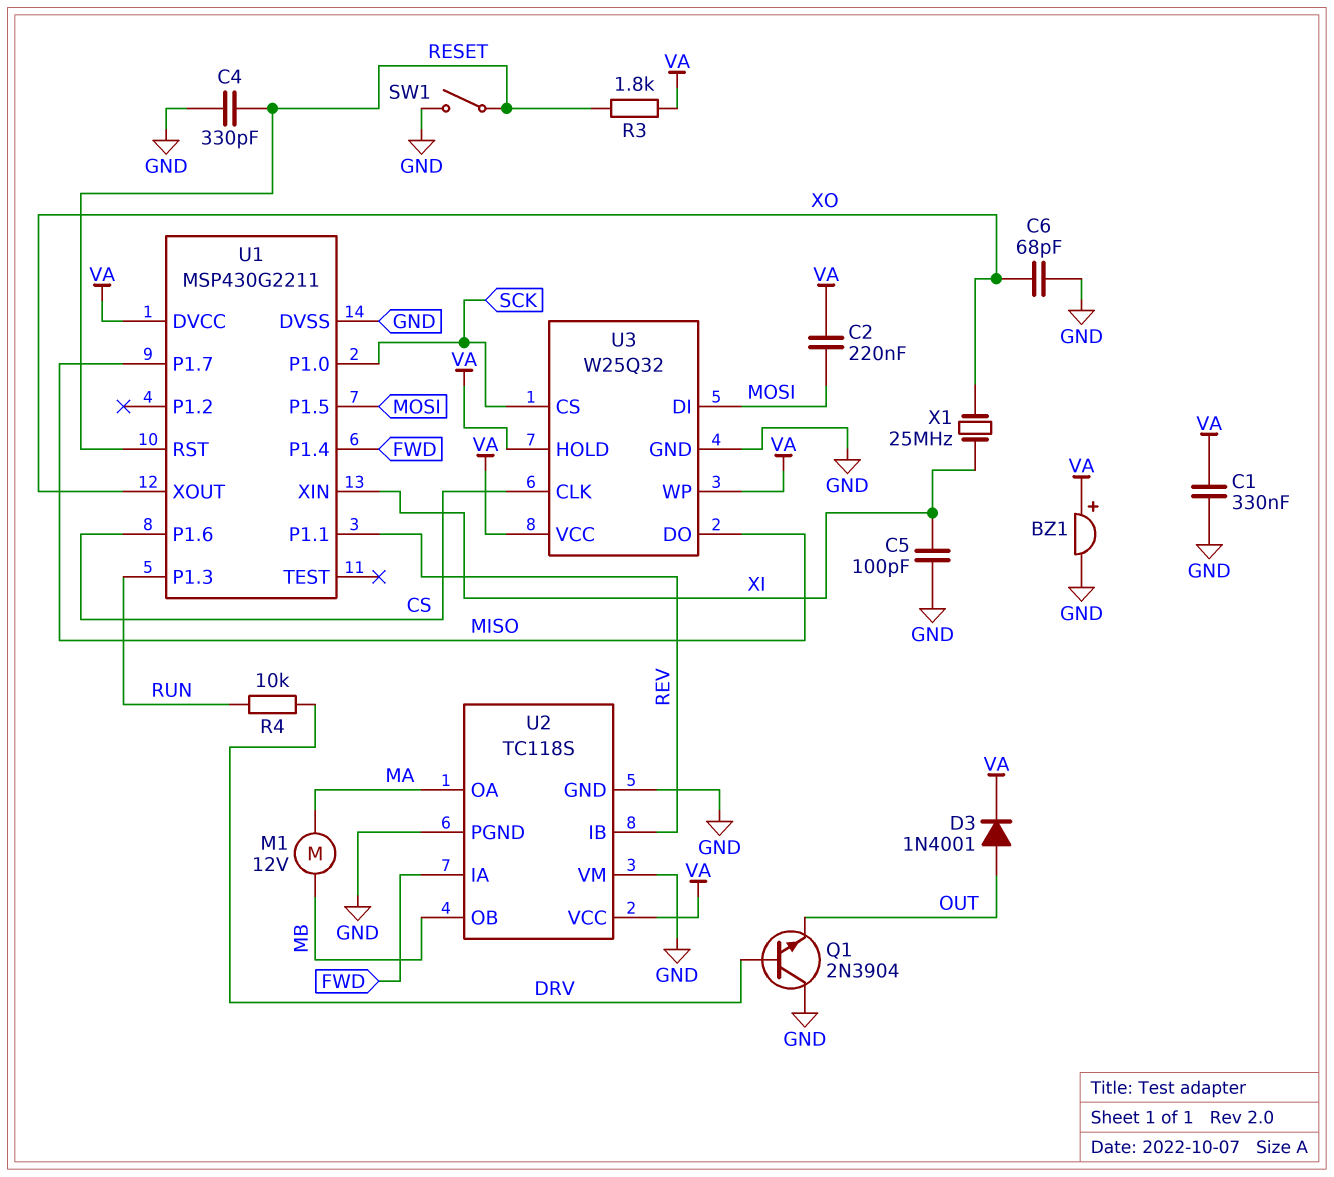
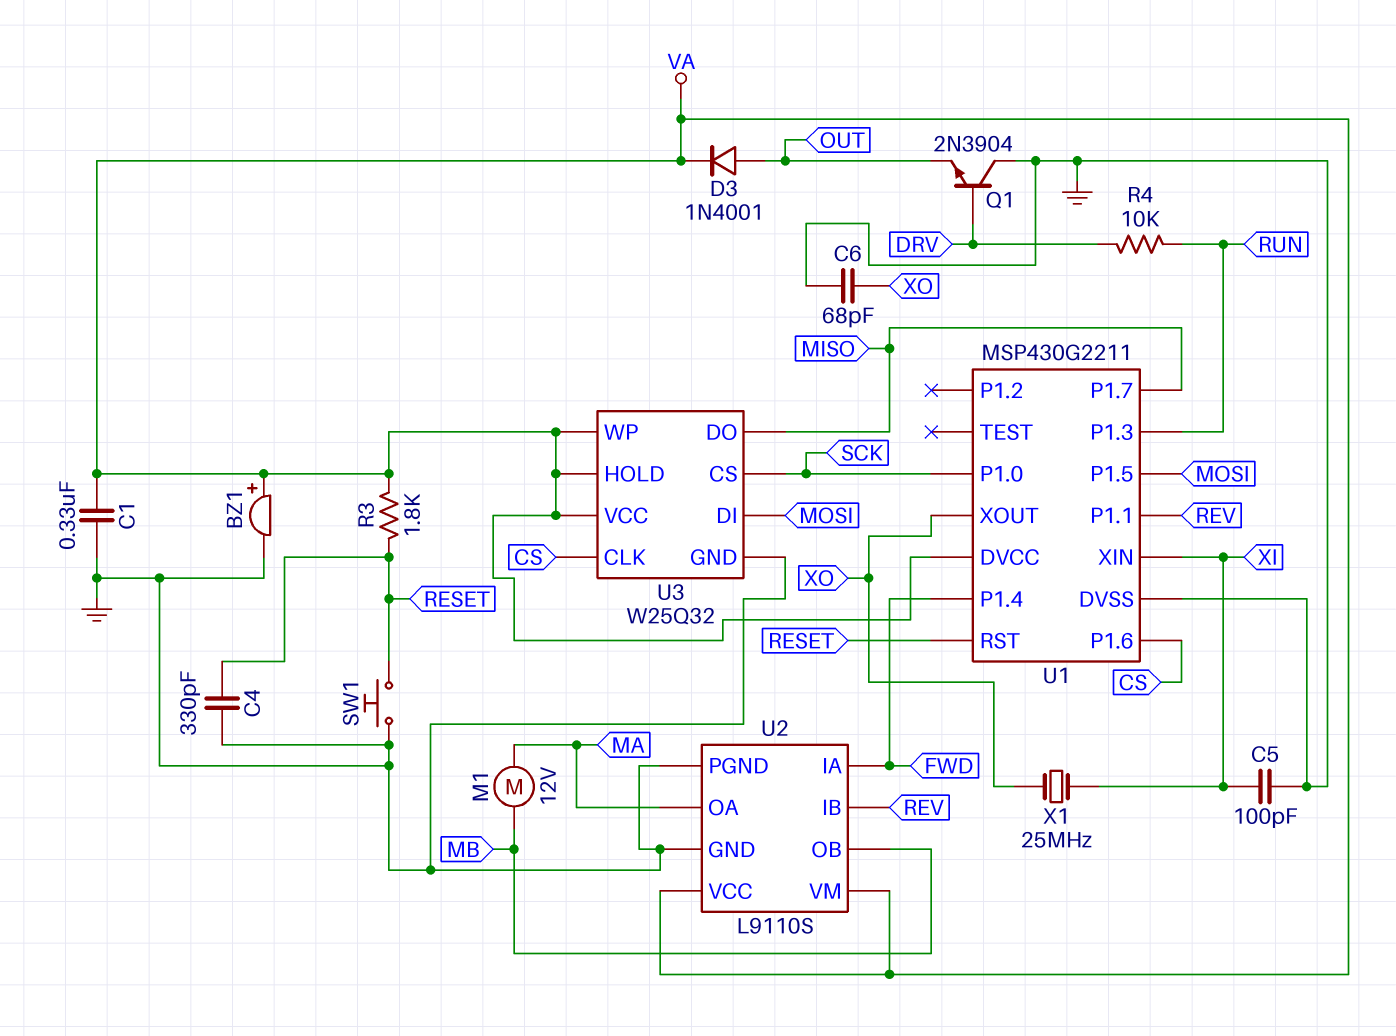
C2: 220nF (MOSI, VA) -> none
SW1: switch (GND, RESET) -> button (GND, RESET)
U2: TC118S -> L9110S
U2 pin VM: GND -> VA

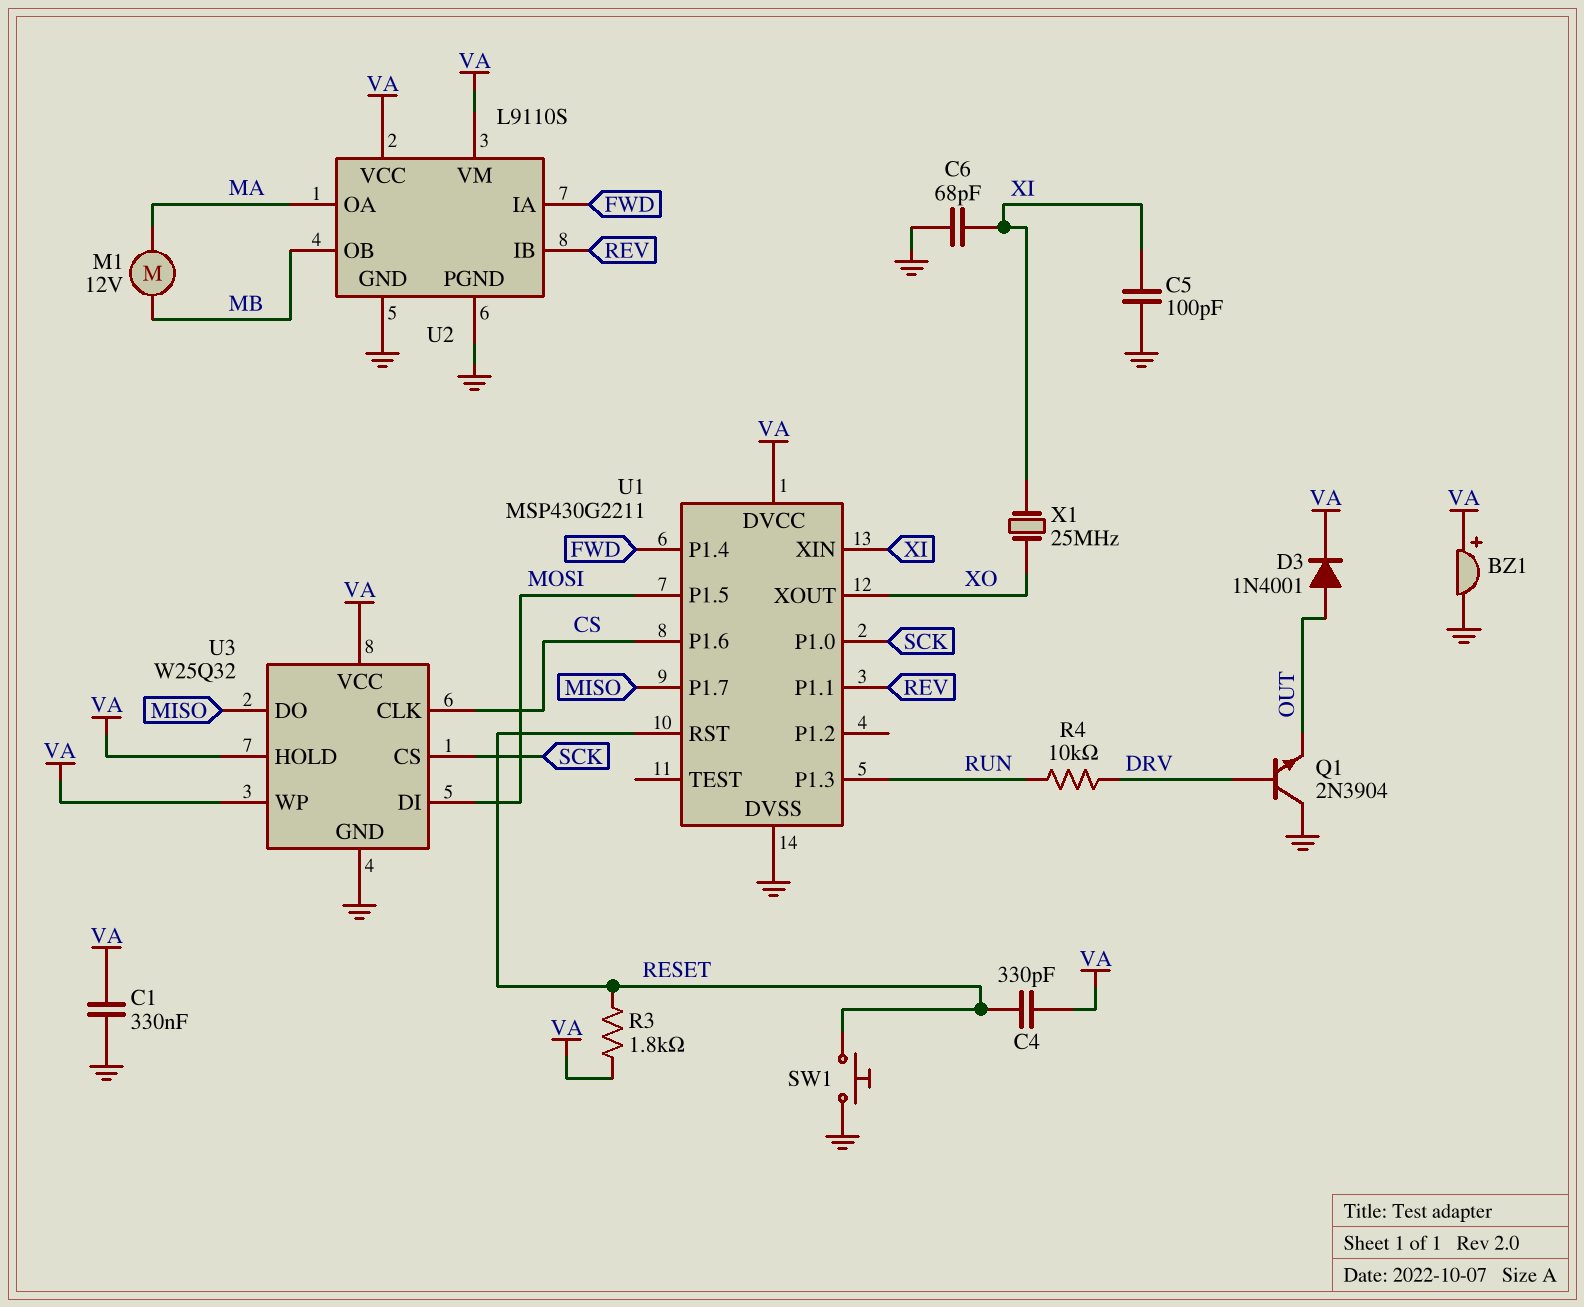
C4: 330pF (GND, RESET) -> 330pF (RESET, VA)
C6: 68pF (GND, XO) -> 68pF (GND, XI)

